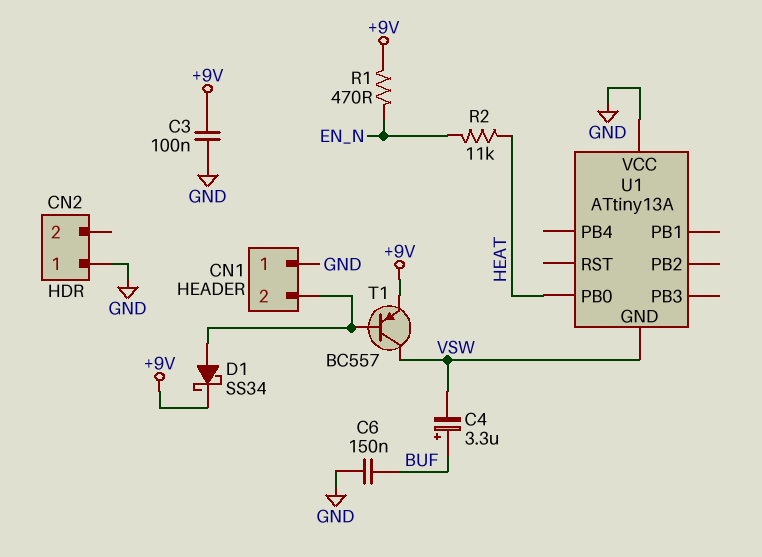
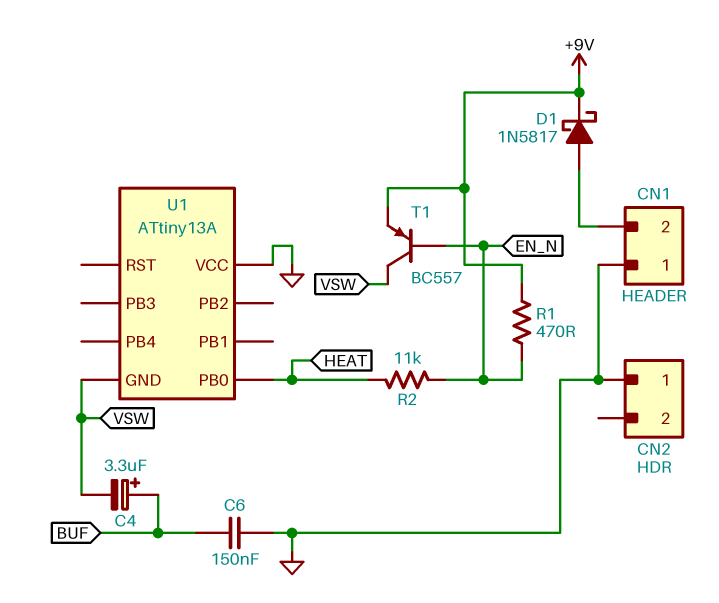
C3: 100nF (+9V, GND) -> none
D1: schottky SS34 (A CN1/2, K +9V) -> schottky 1N5817 (A CN1/2, K +9V)
T1: PNP BC557 (B CN1/2, C VSW, E +9V) -> PNP BC557 (B EN_N, C VSW, E +9V)

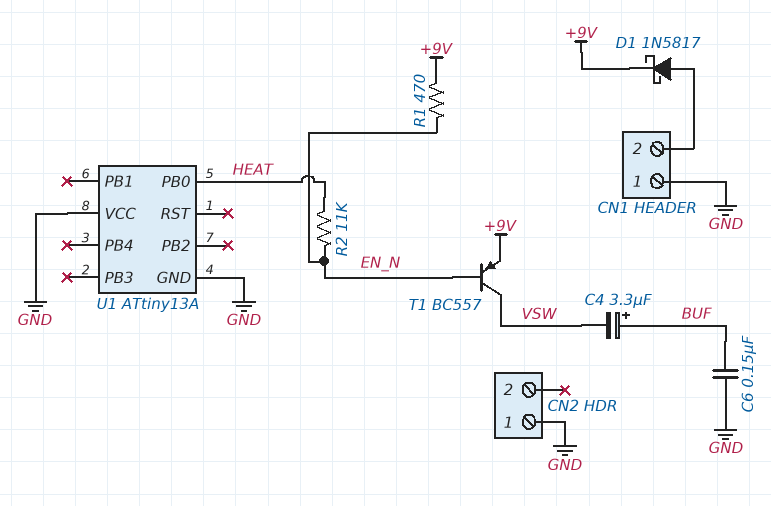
U1 pin GND: VSW -> GND

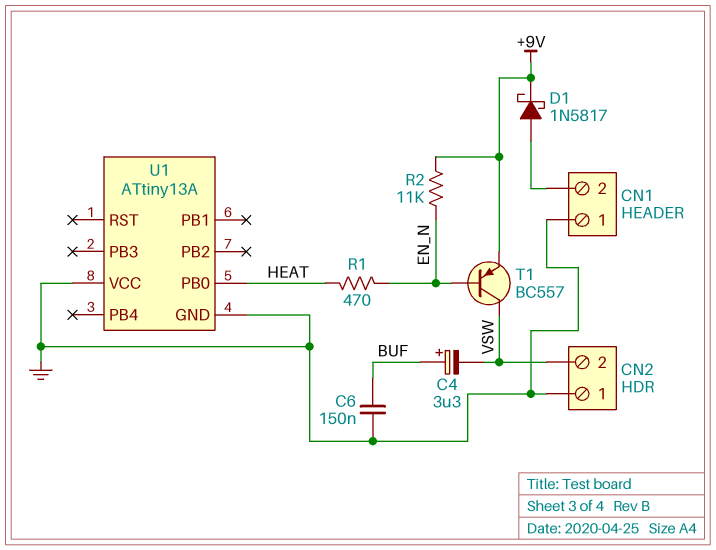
CN2 pin 2: none -> VSW
R1: 470 (+9V, EN_N) -> 470 (EN_N, HEAT)
R2: 11k (EN_N, HEAT) -> 11k (+9V, EN_N)

